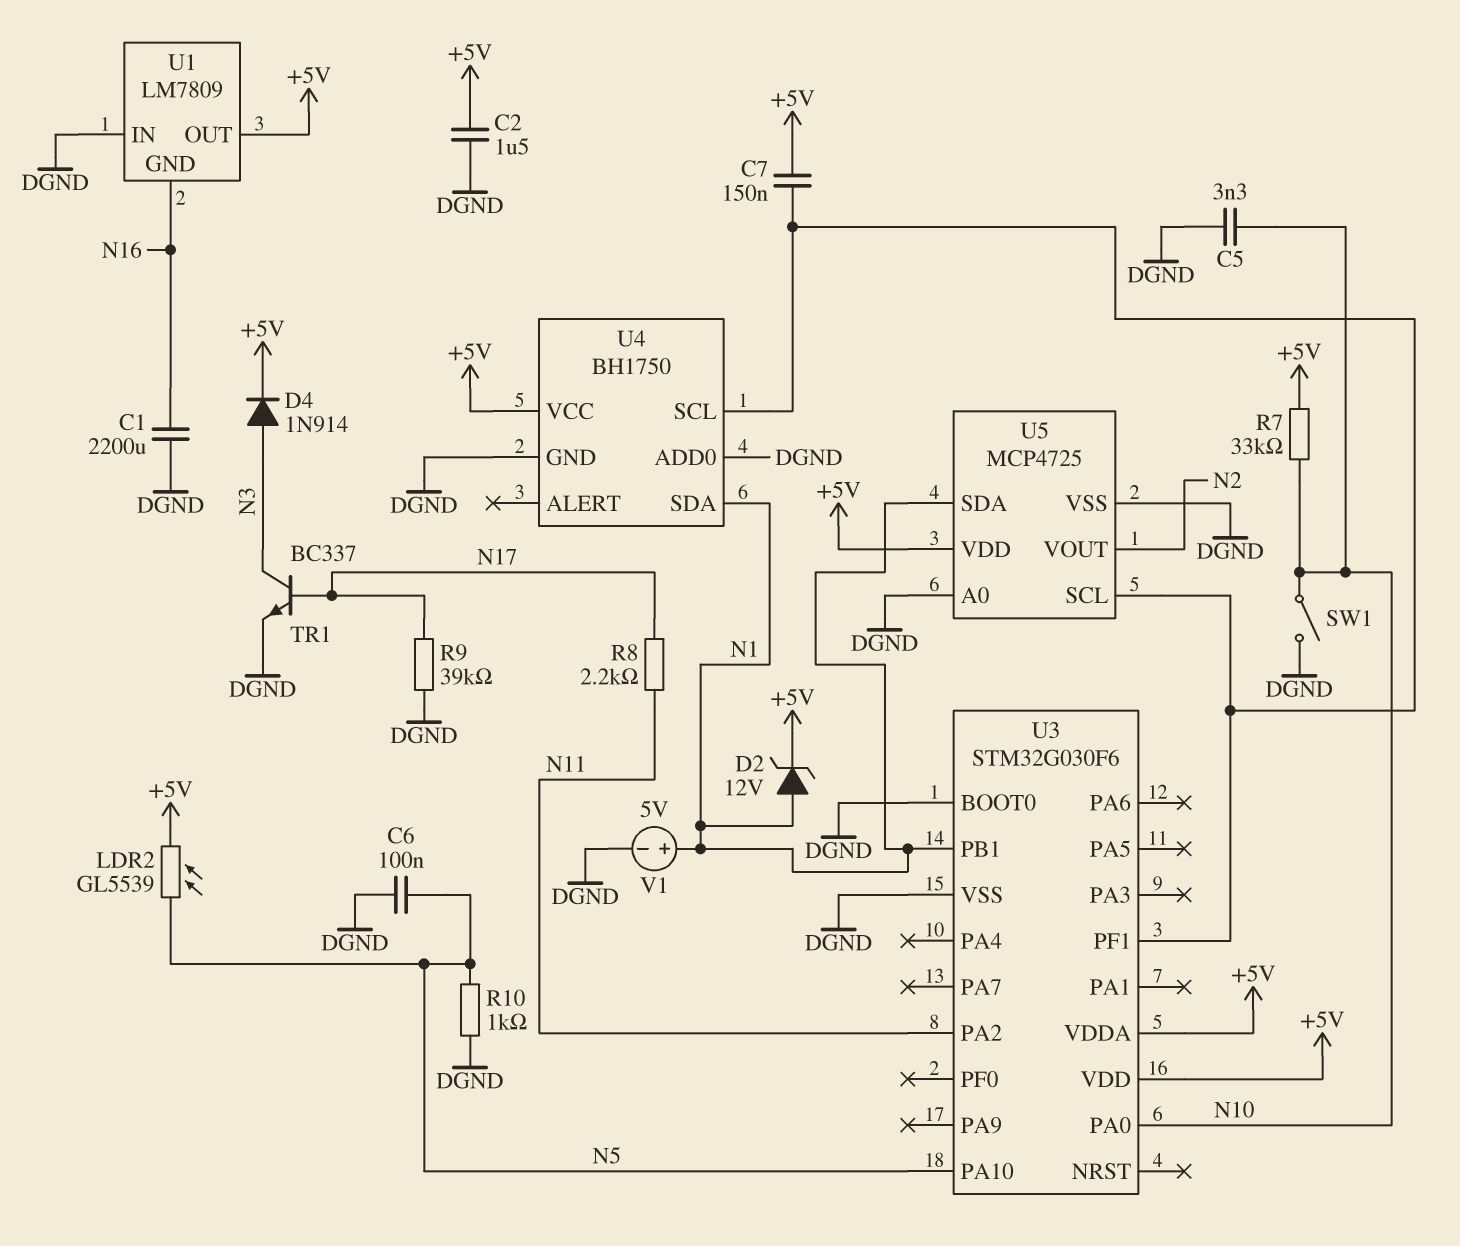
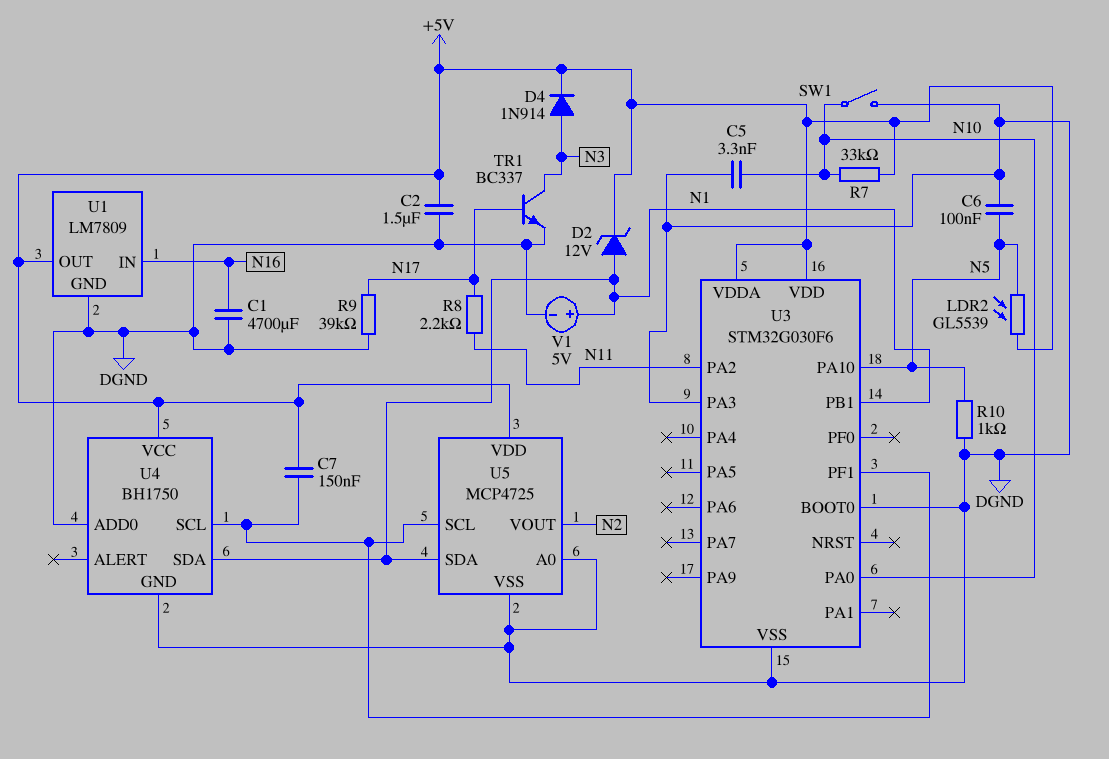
C1: 2200uF (DGND, N16) -> 4700uF (DGND, N16)
U1 pin GND: N16 -> DGND
U1 pin IN: DGND -> N16
U3 pin PA3: none -> DGND

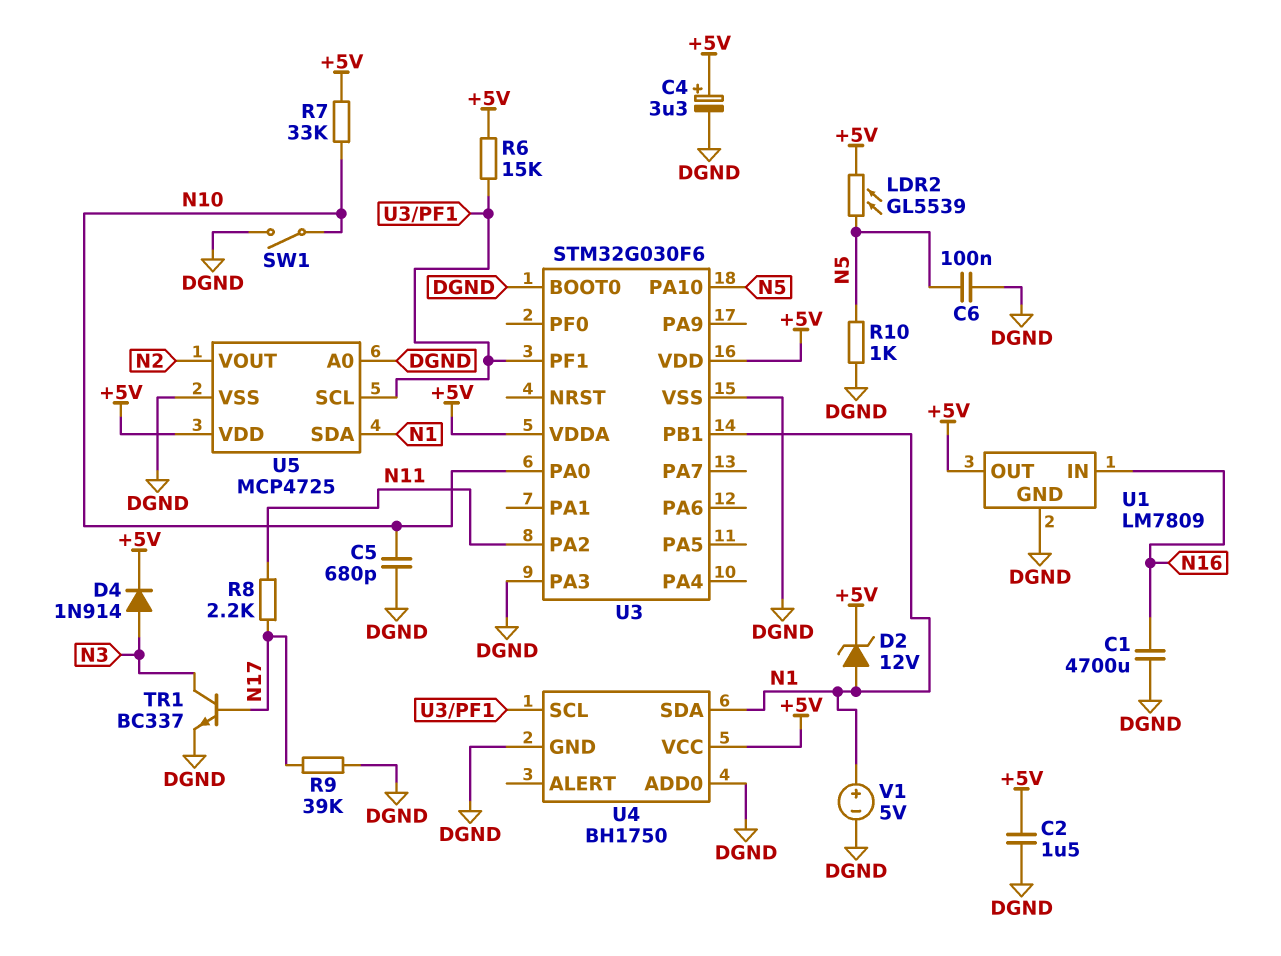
C4: none -> 3.3uF (plus +5V, minus DGND)
C5: 3.3nF (DGND, N10) -> 680pF (DGND, N10)
C7: 150nF (+5V, U3/PF1) -> none
R6: none -> 15k (+5V, U3/PF1)

